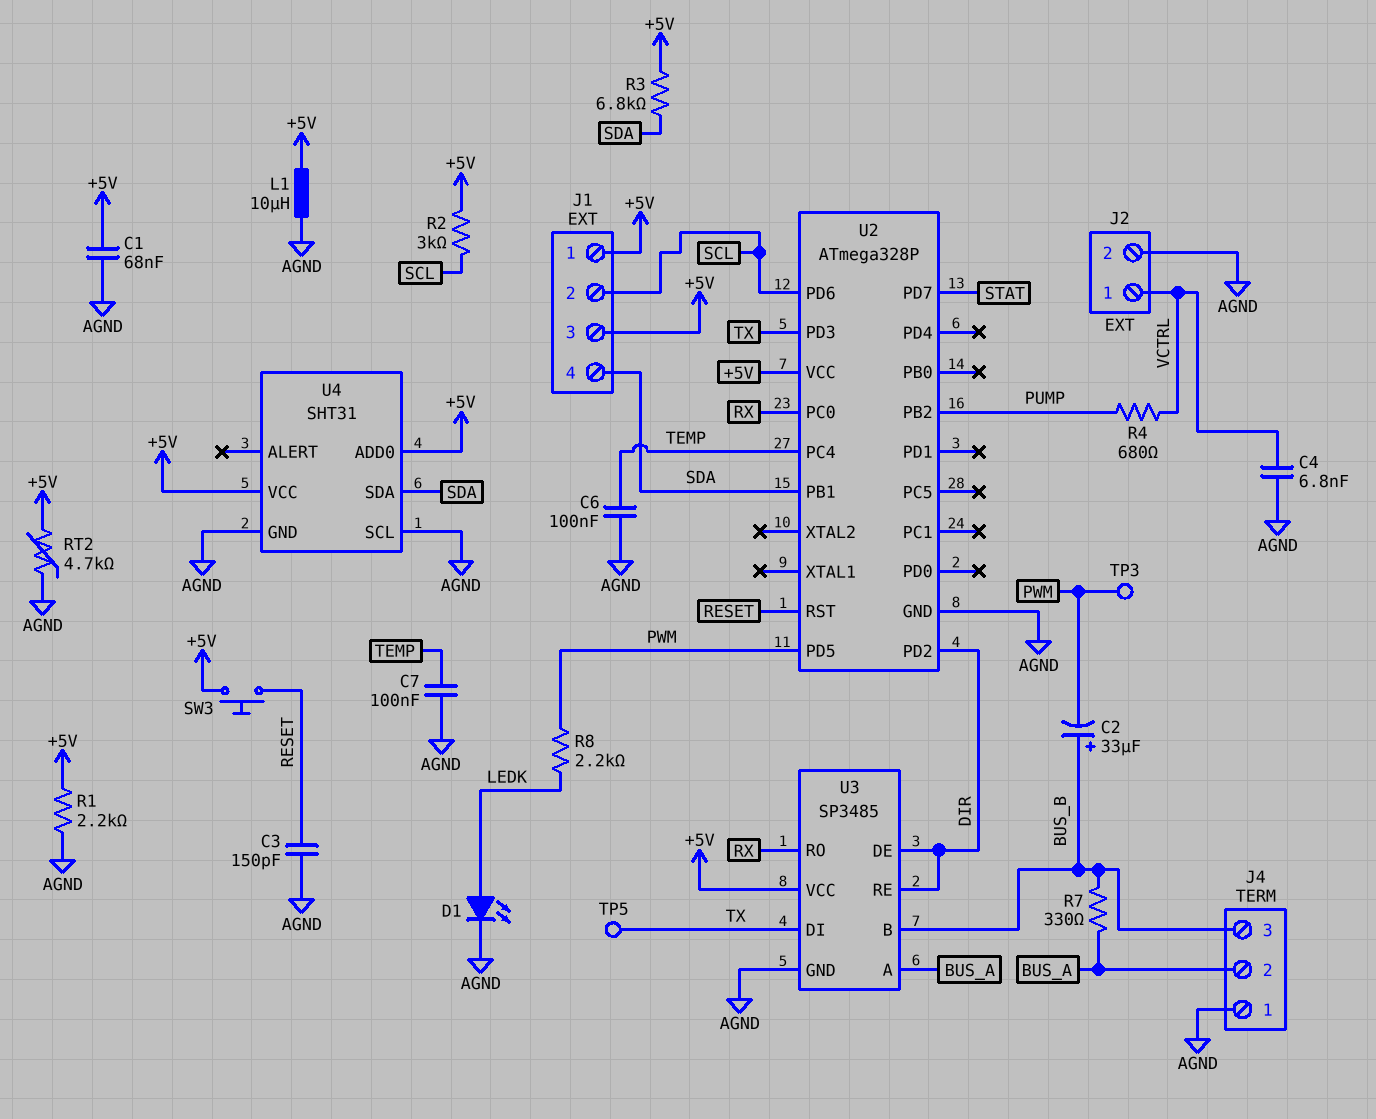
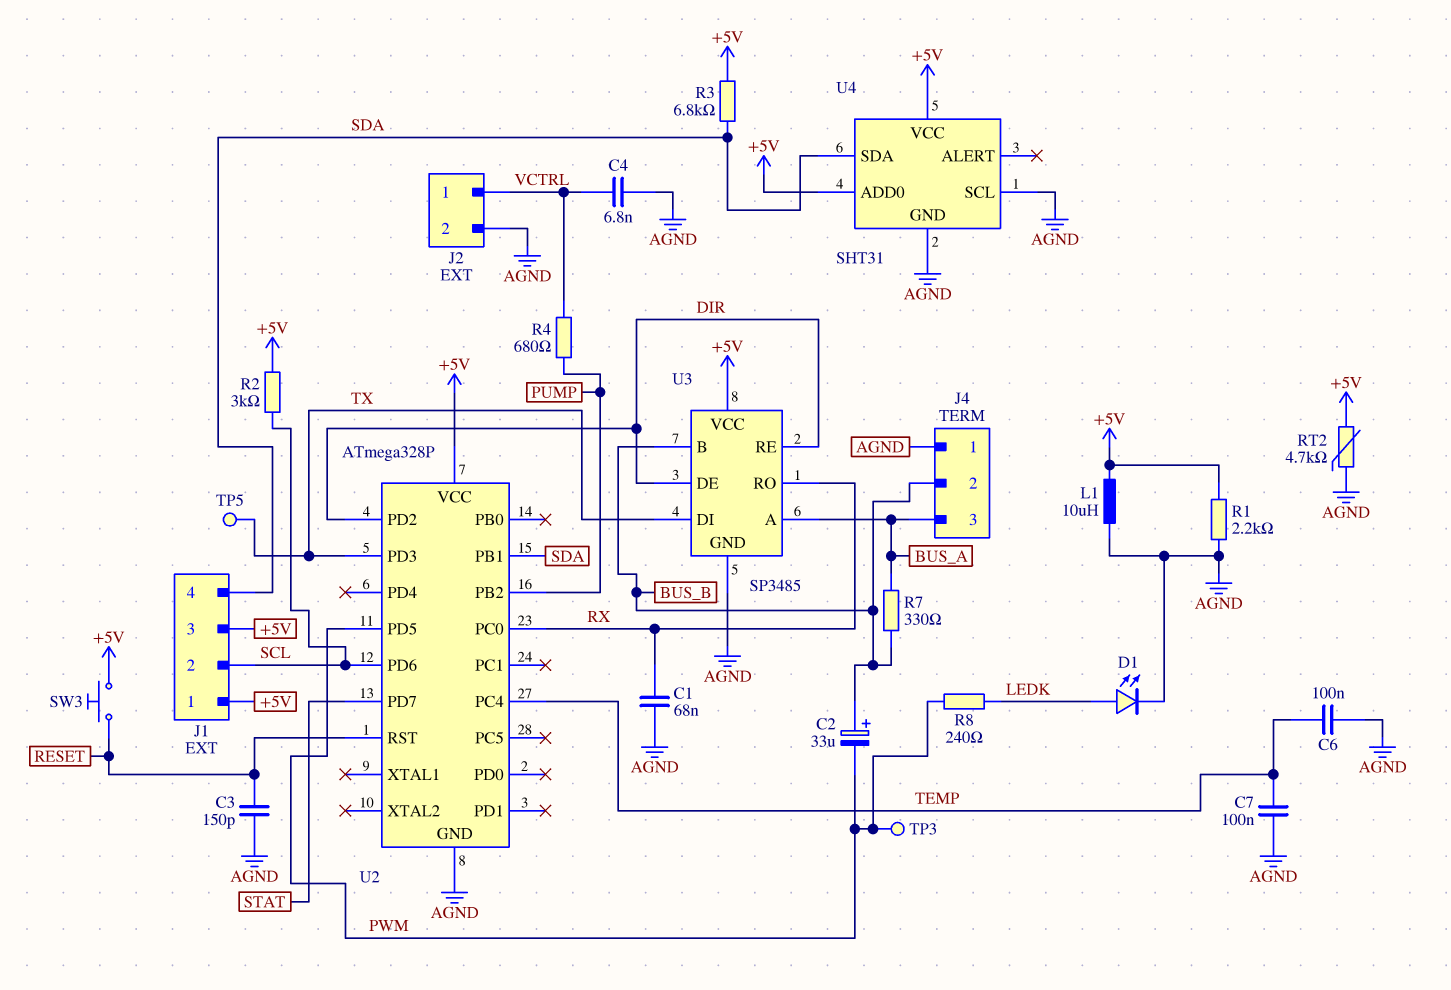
C1: 68nF (+5V, AGND) -> 68nF (AGND, RX)
J4 pin 2: BUS_A -> BUS_B
J4 pin 3: BUS_B -> BUS_A
R8: 2.2k (LEDK, PWM) -> 240 (LEDK, PWM)

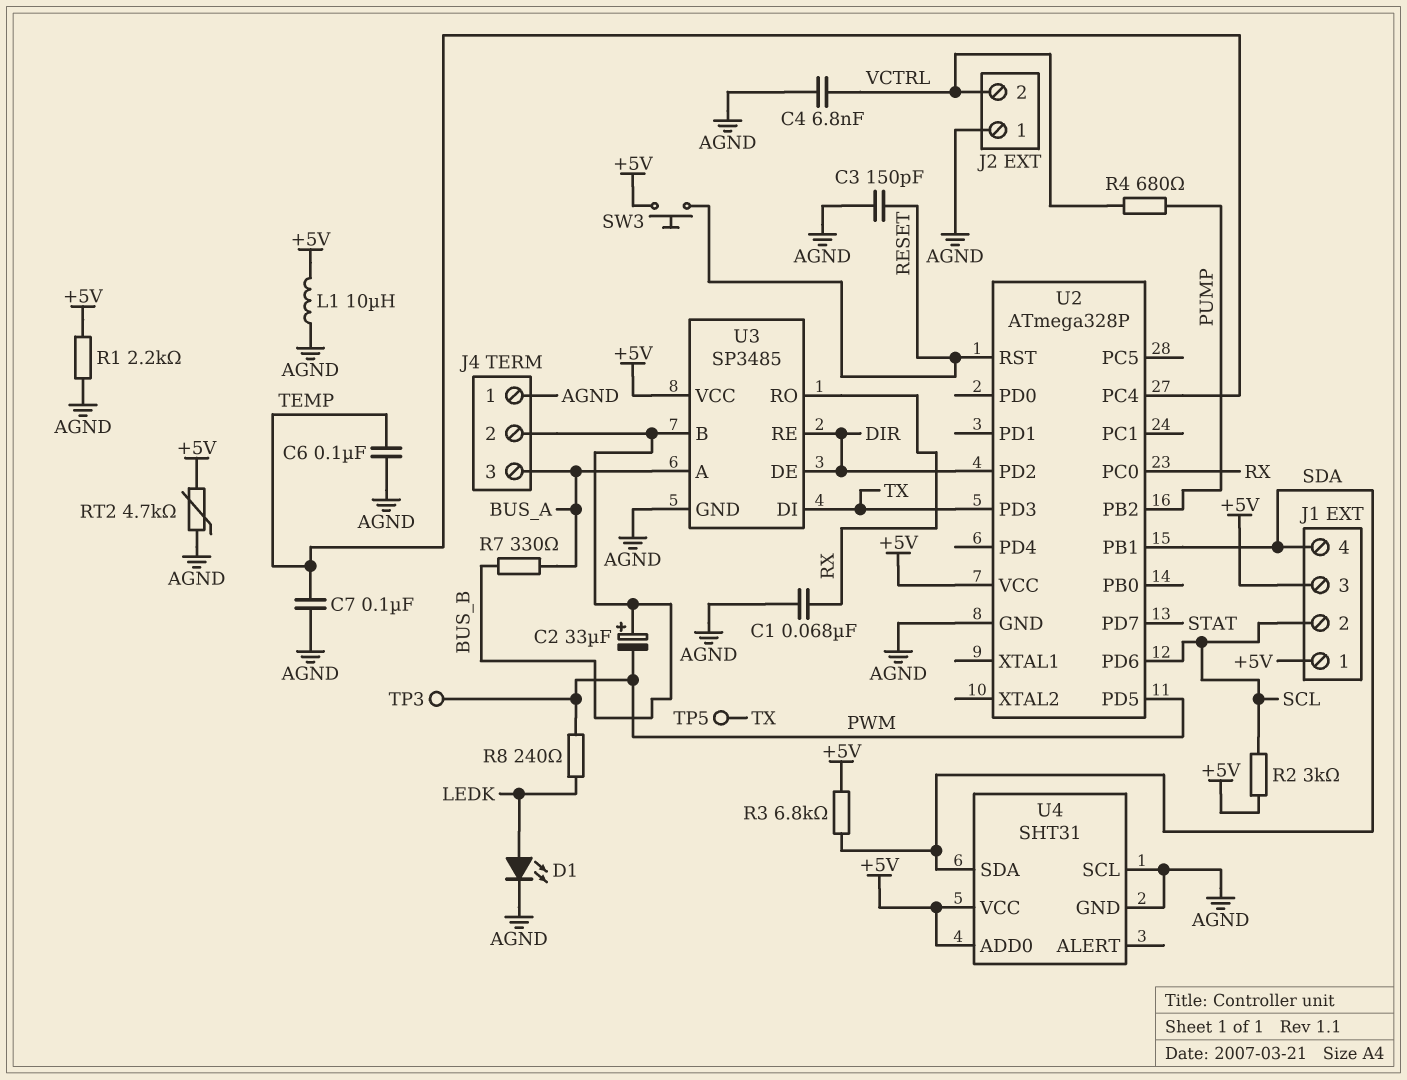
J2 pin 1: VCTRL -> AGND
J2 pin 2: AGND -> VCTRL

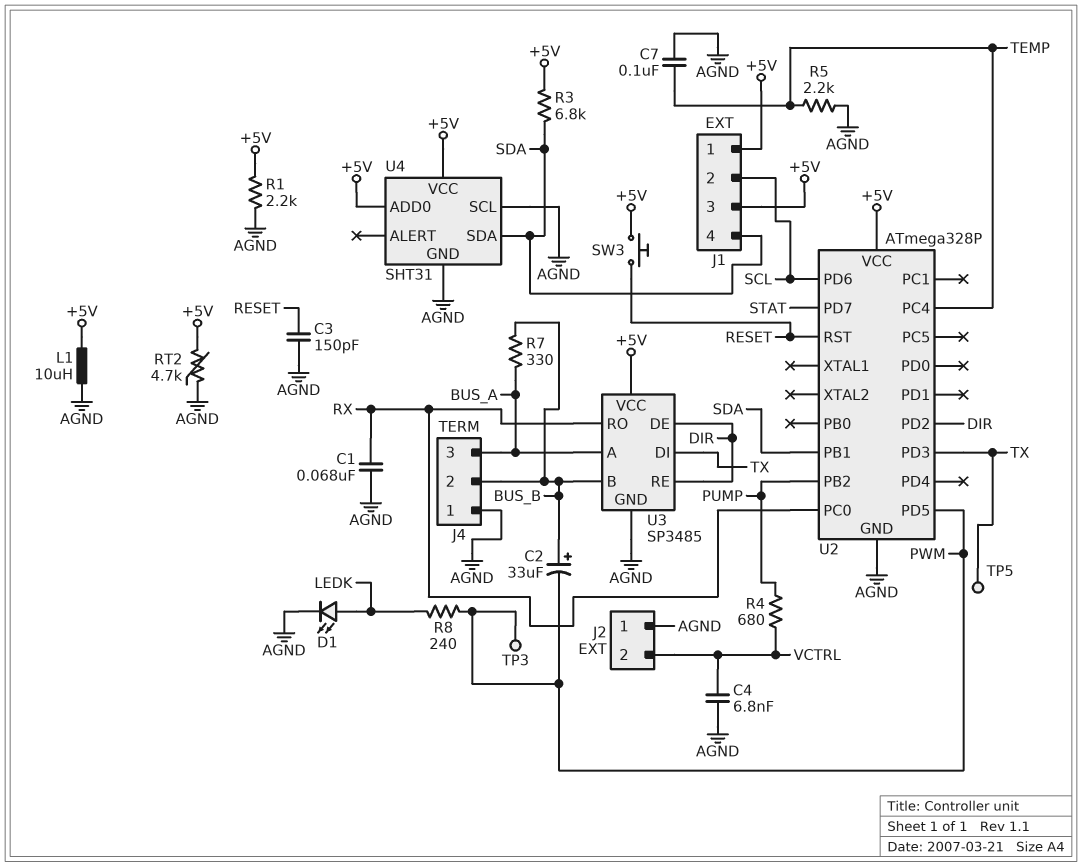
C6: 100nF (AGND, TEMP) -> none
R2: 3k (+5V, SCL) -> none
R5: none -> 2.2k (AGND, TEMP)

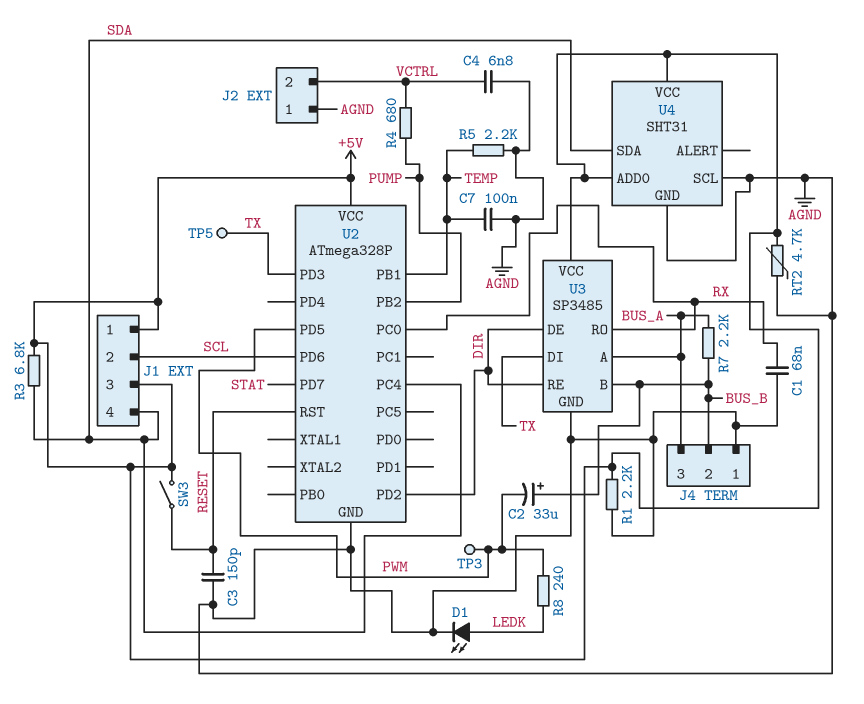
L1: 10uH (+5V, AGND) -> none
R7: 330 (BUS_A, BUS_B) -> 2.2k (BUS_A, BUS_B)
SW3: button (+5V, RESET) -> switch (+5V, RESET)
U2 pin PB1: SDA -> TEMP
U2 pin PC4: TEMP -> SDA

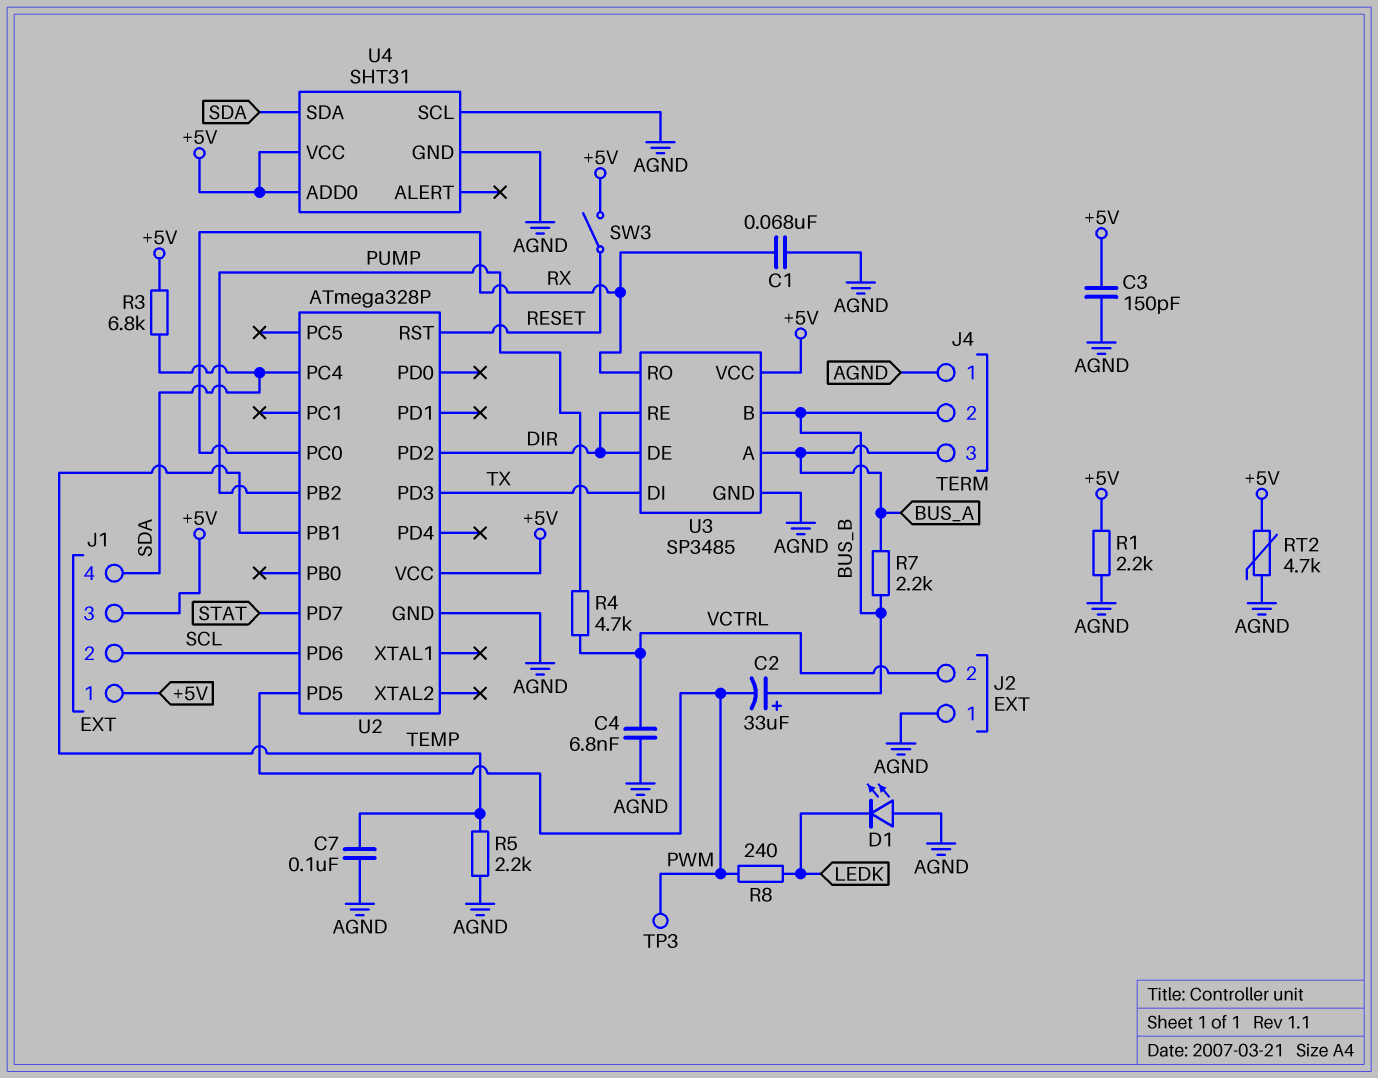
C3: 150pF (AGND, RESET) -> 150pF (+5V, AGND)
D1: LED (A LEDK, K AGND) -> LED (A AGND, K LEDK)
R4: 680 (PUMP, VCTRL) -> 4.7k (PUMP, VCTRL)
TP5: test point (TX) -> none

